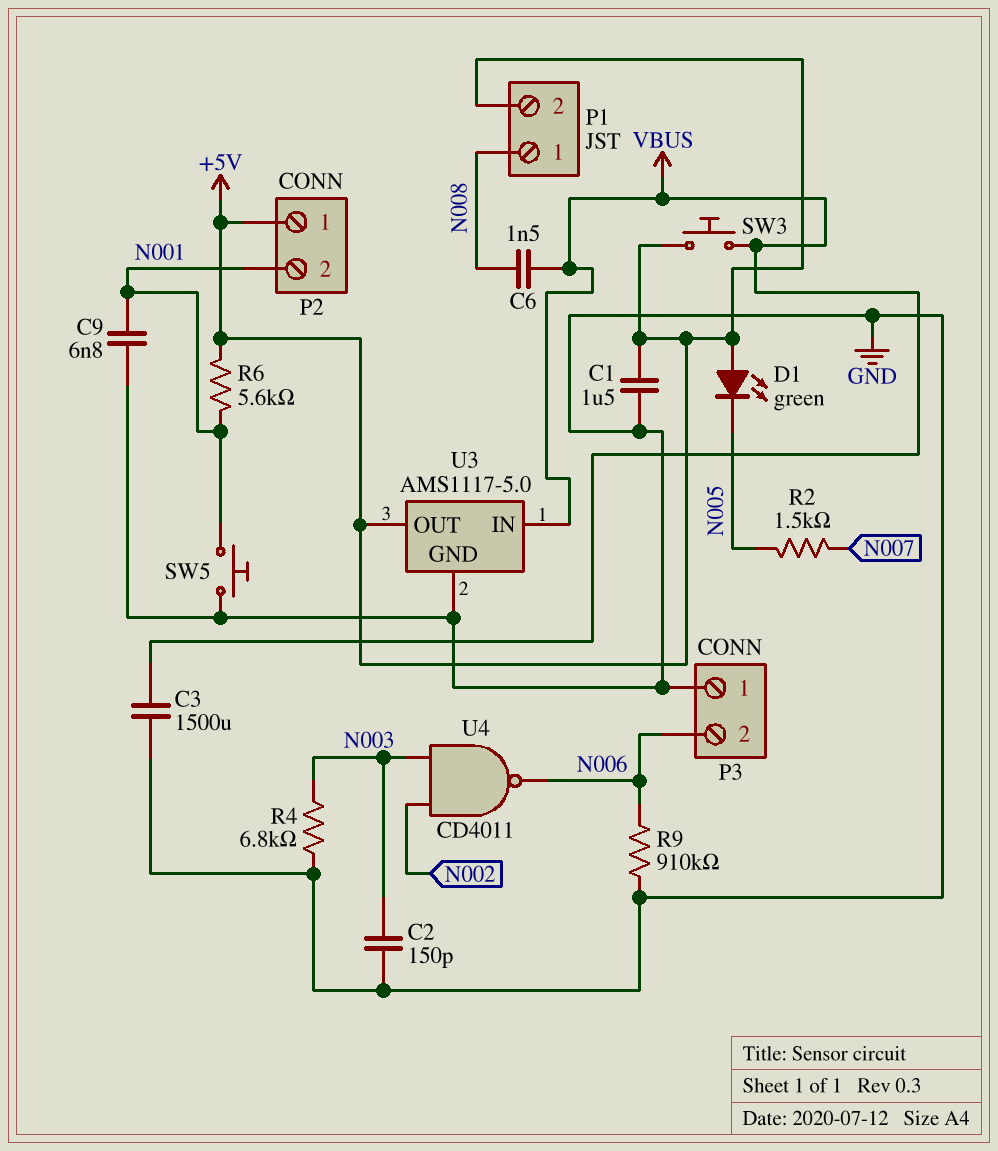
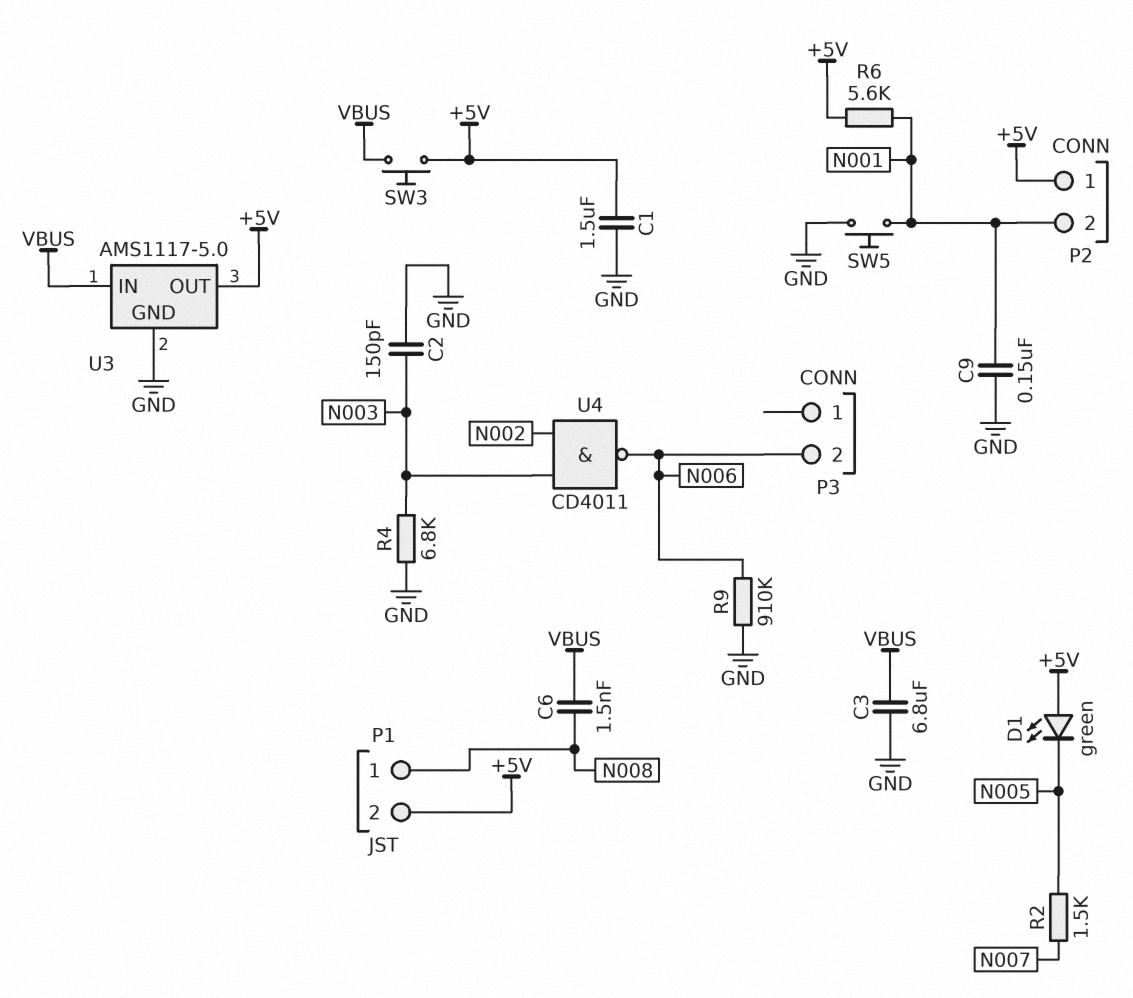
C3: 1500uF (GND, VBUS) -> 6.8uF (GND, VBUS)
C9: 6.8nF (GND, N001) -> 150nF (GND, N001)
P3 pin 1: GND -> none

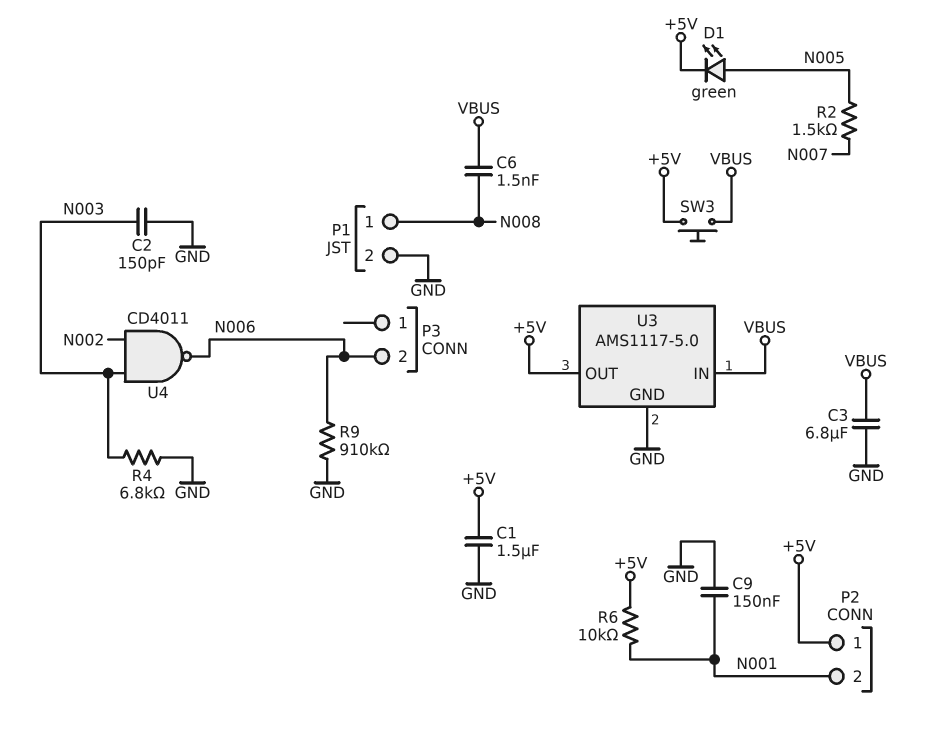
D1: LED green (A +5V, K N005) -> LED green (A N005, K +5V)
P1 pin 2: +5V -> GND
R6: 5.6k (+5V, N001) -> 10k (+5V, N001)
SW5: button (GND, N001) -> none

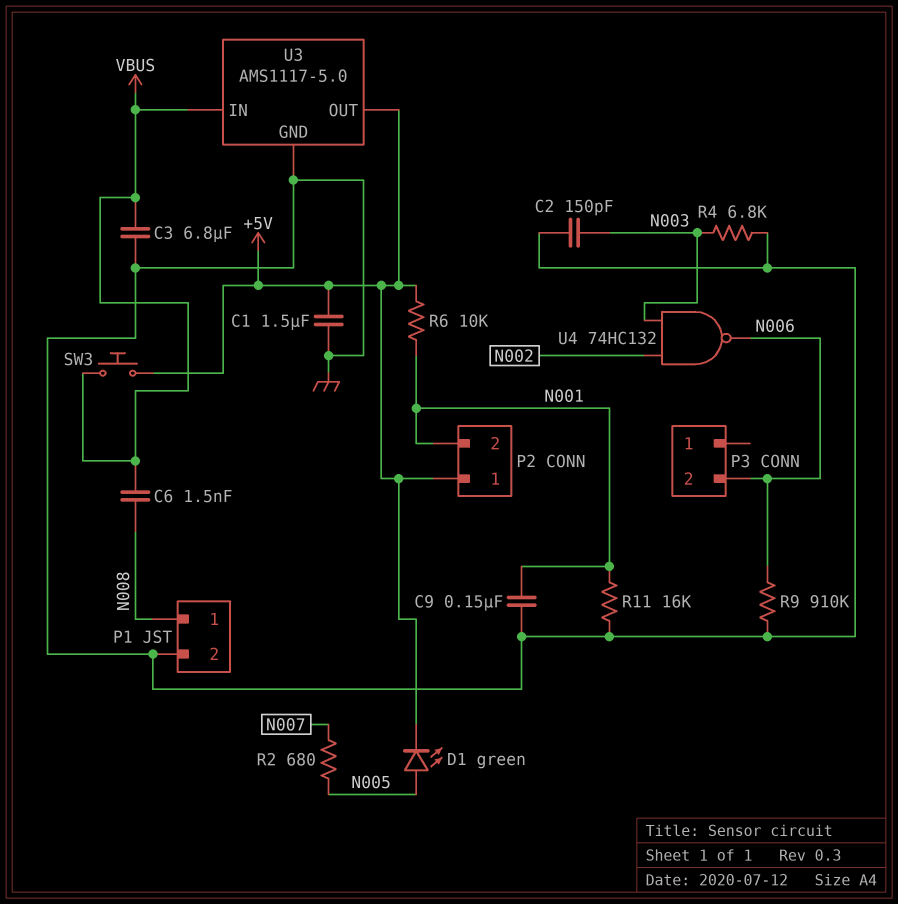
R2: 1.5k (N005, N007) -> 680 (N005, N007)
R11: none -> 16k (GND, N001)
U4: NAND CD4011 (in N002, in N003, out N006) -> NAND 74HC132 (in N002, in N003, out N006)

